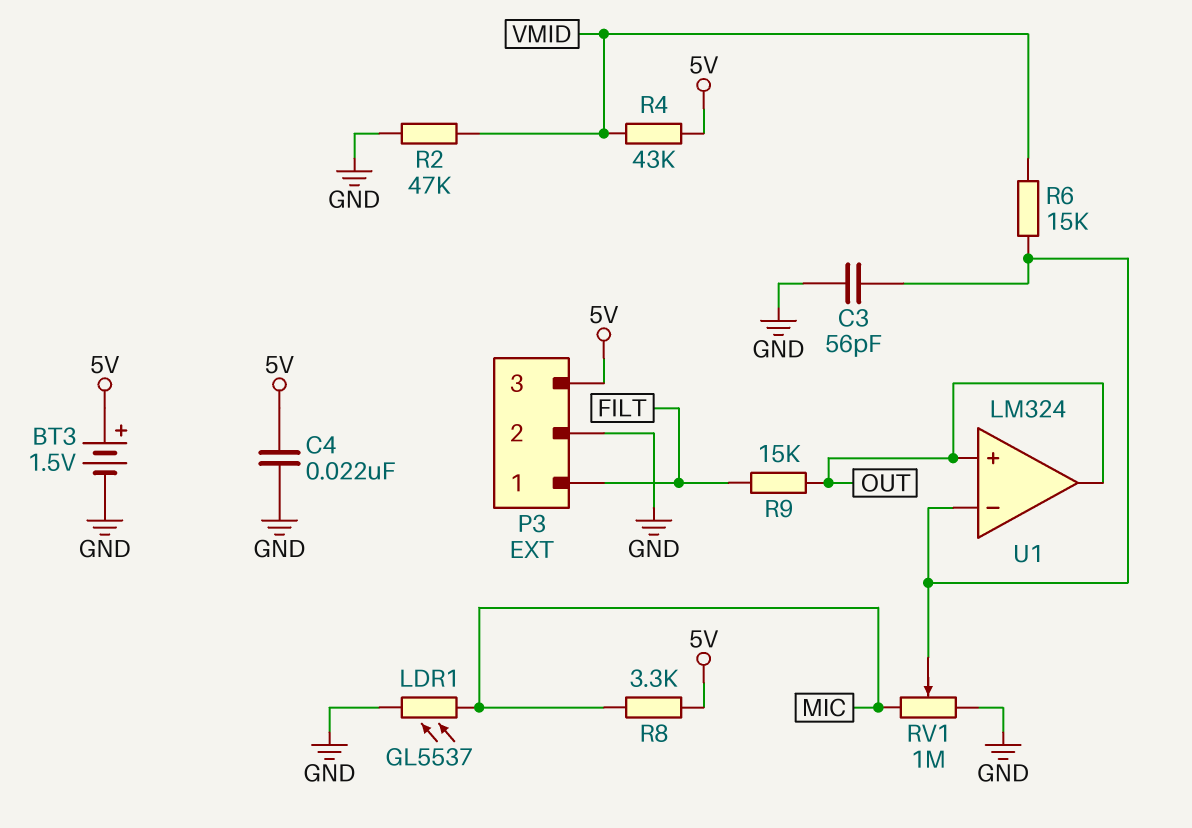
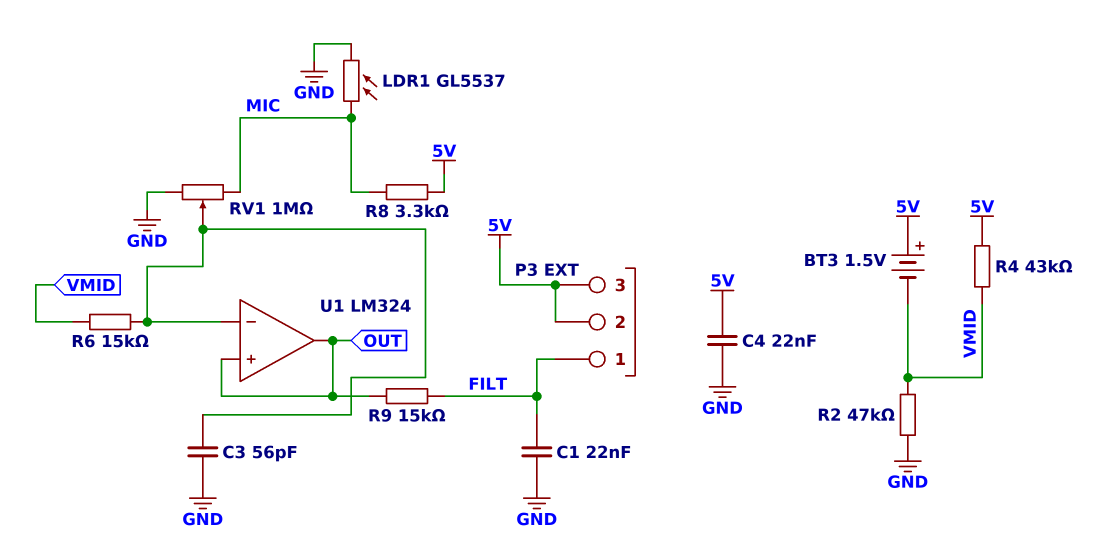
BT3: 1.5V (plus 5V, minus GND) -> 1.5V (plus 5V, minus VMID)
C1: none -> 22nF (FILT, GND)
P3 pin 2: GND -> 5V

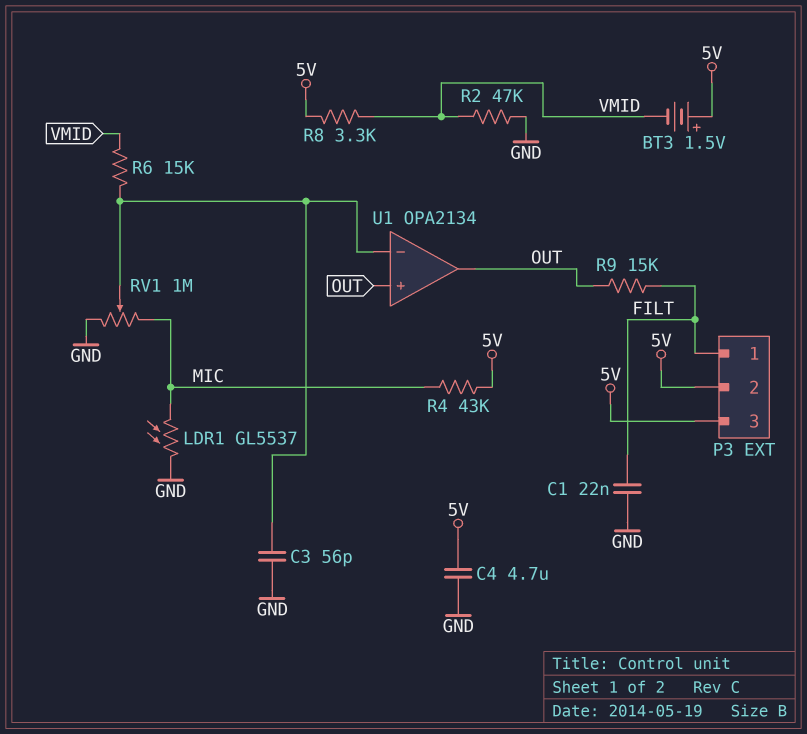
C4: 22nF (5V, GND) -> 4.7uF (5V, GND)
R4: 43k (5V, VMID) -> 43k (5V, MIC)
R8: 3.3k (5V, MIC) -> 3.3k (5V, VMID)
U1: LM324 -> OPA2134

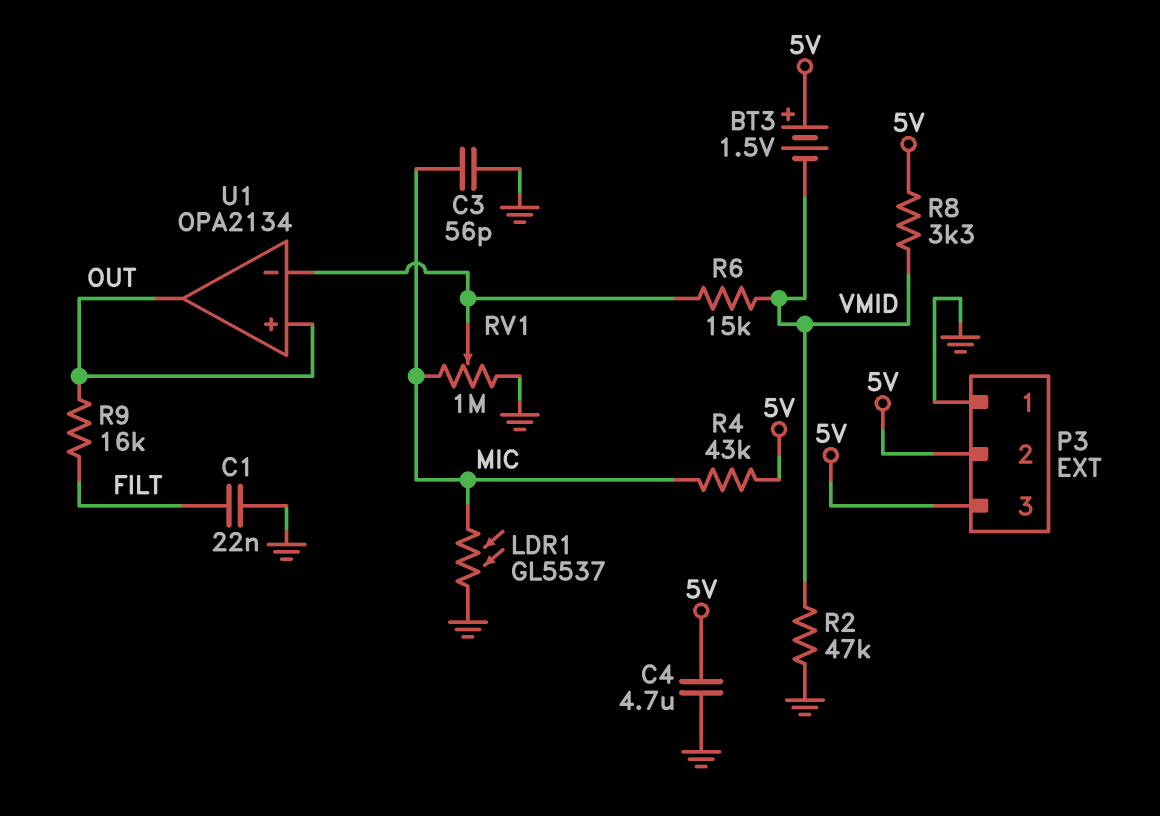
C3: 56pF (GND, U1/in-) -> 56pF (GND, MIC)
P3 pin 1: FILT -> GND
R9: 15k (FILT, OUT) -> 16k (FILT, OUT)

